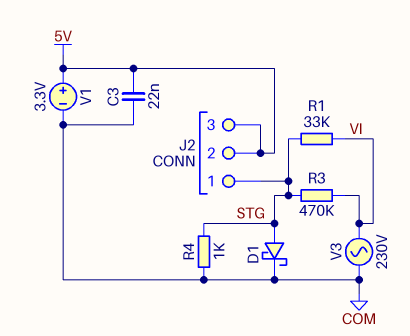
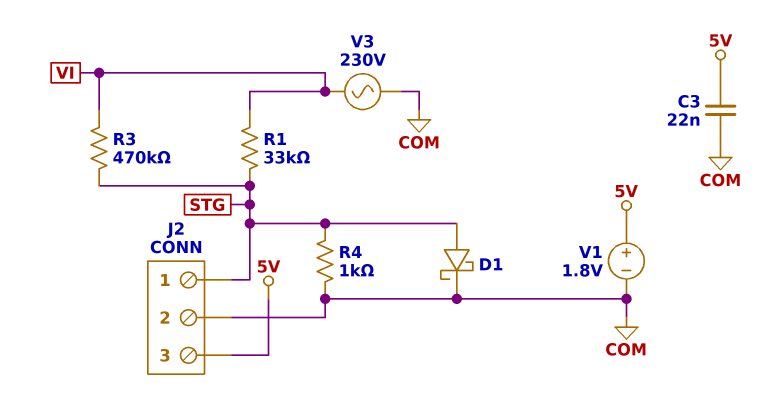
J2 pin 2: 5V -> COM
V1: 3.3V (plus 5V, minus COM) -> 1.8V (plus 5V, minus COM)

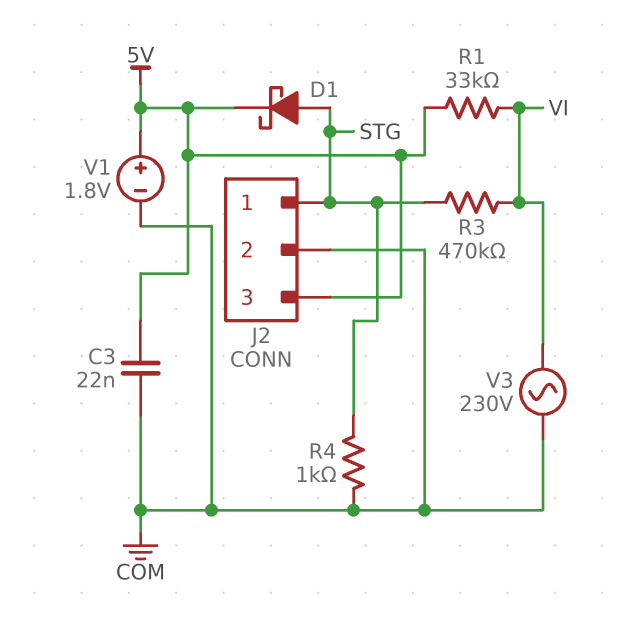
D1: schottky (A STG, K COM) -> schottky (A STG, K 5V)
R1: 33k (STG, VI) -> 33k (5V, VI)

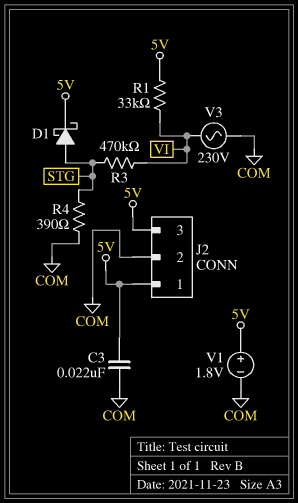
J2 pin 1: STG -> 5V
R4: 1k (COM, STG) -> 390 (COM, STG)

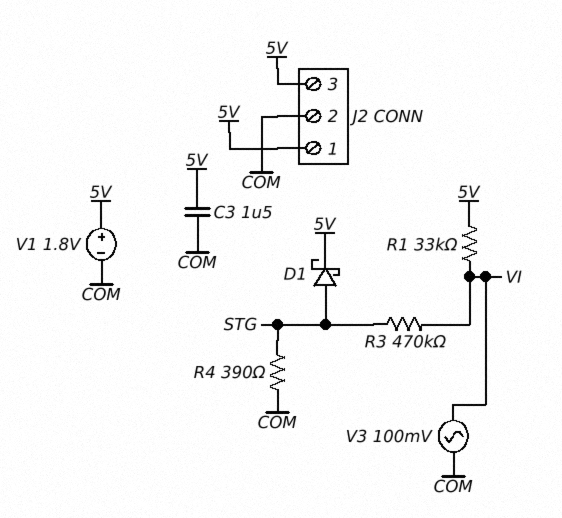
C3: 22nF (5V, COM) -> 1.5uF (5V, COM)
V3: AC 230V (COM, VI) -> AC 100mV (COM, VI)

